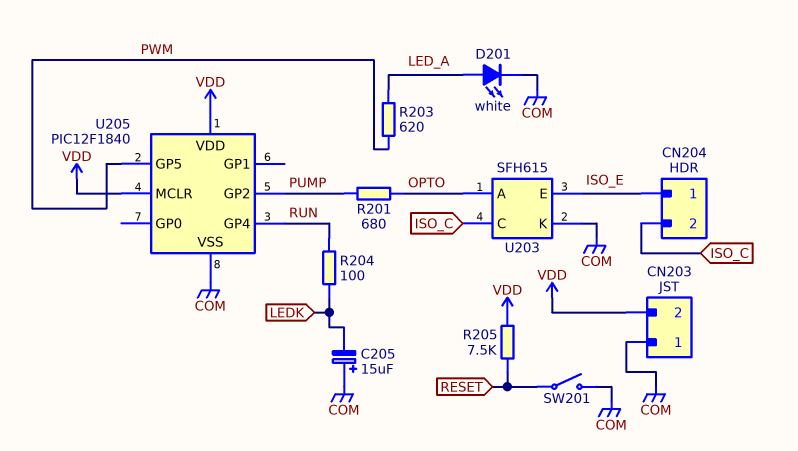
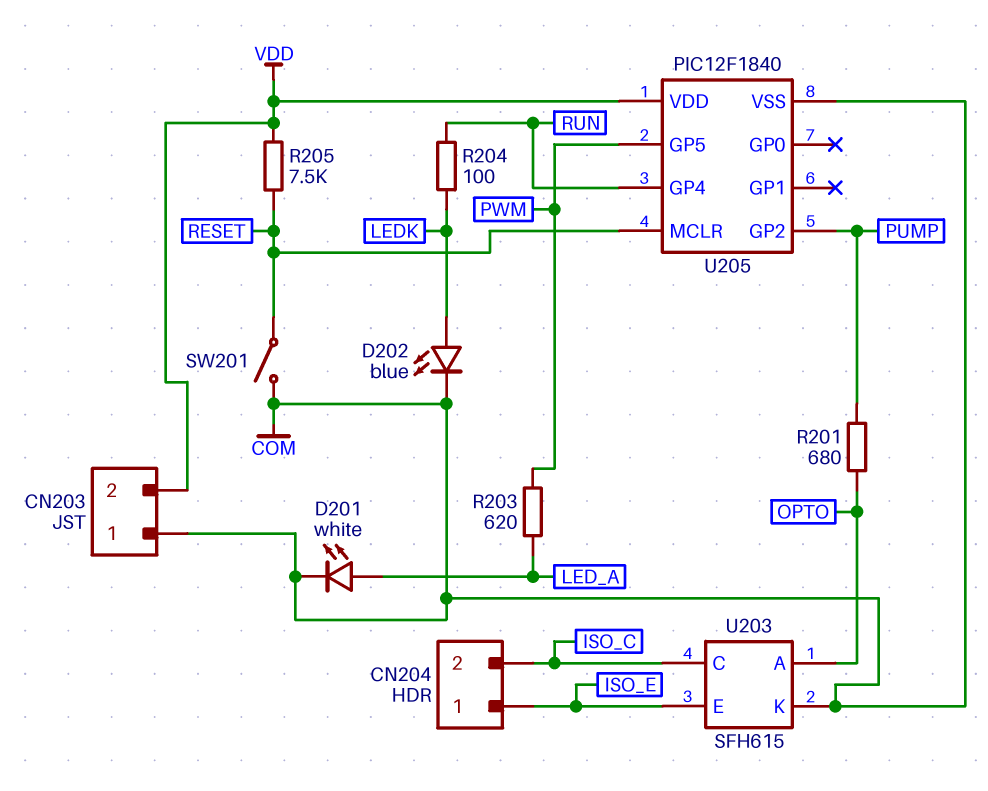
C205: 15uF (plus COM, minus LEDK) -> none
D202: none -> LED blue (A LEDK, K COM)
U205 pin MCLR: VDD -> RESET

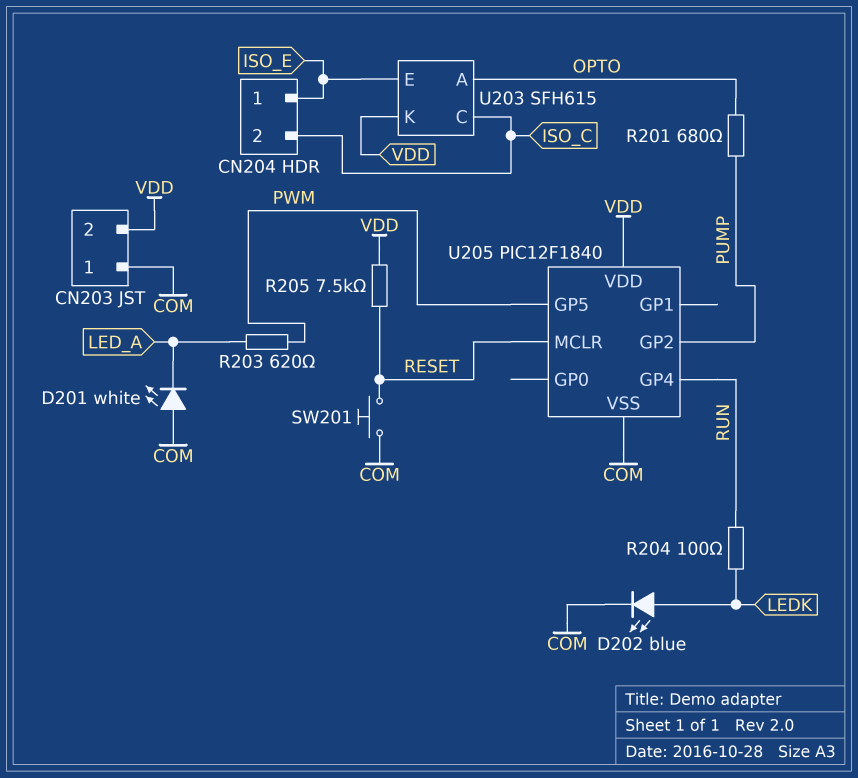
D201: LED white (A LED_A, K COM) -> LED white (A COM, K LED_A)
SW201: switch (COM, RESET) -> button (COM, RESET)
U203 pin K: COM -> VDD

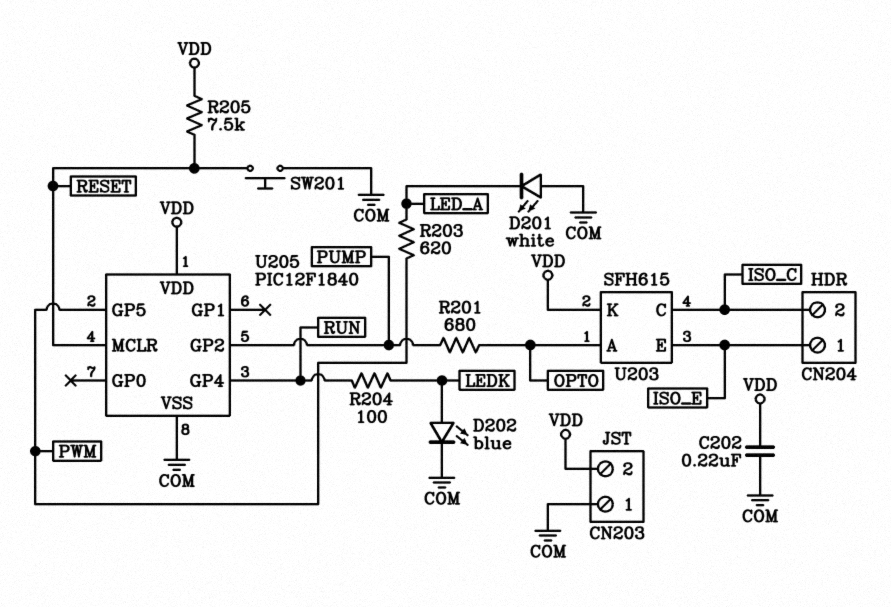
C202: none -> 220nF (COM, VDD)

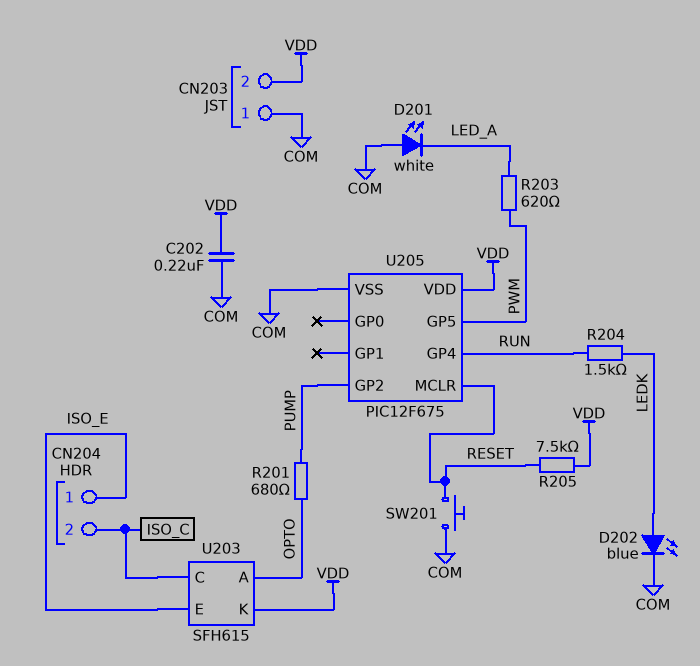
R204: 100 (LEDK, RUN) -> 1.5k (LEDK, RUN)
U205: PIC12F1840 -> PIC12F675

